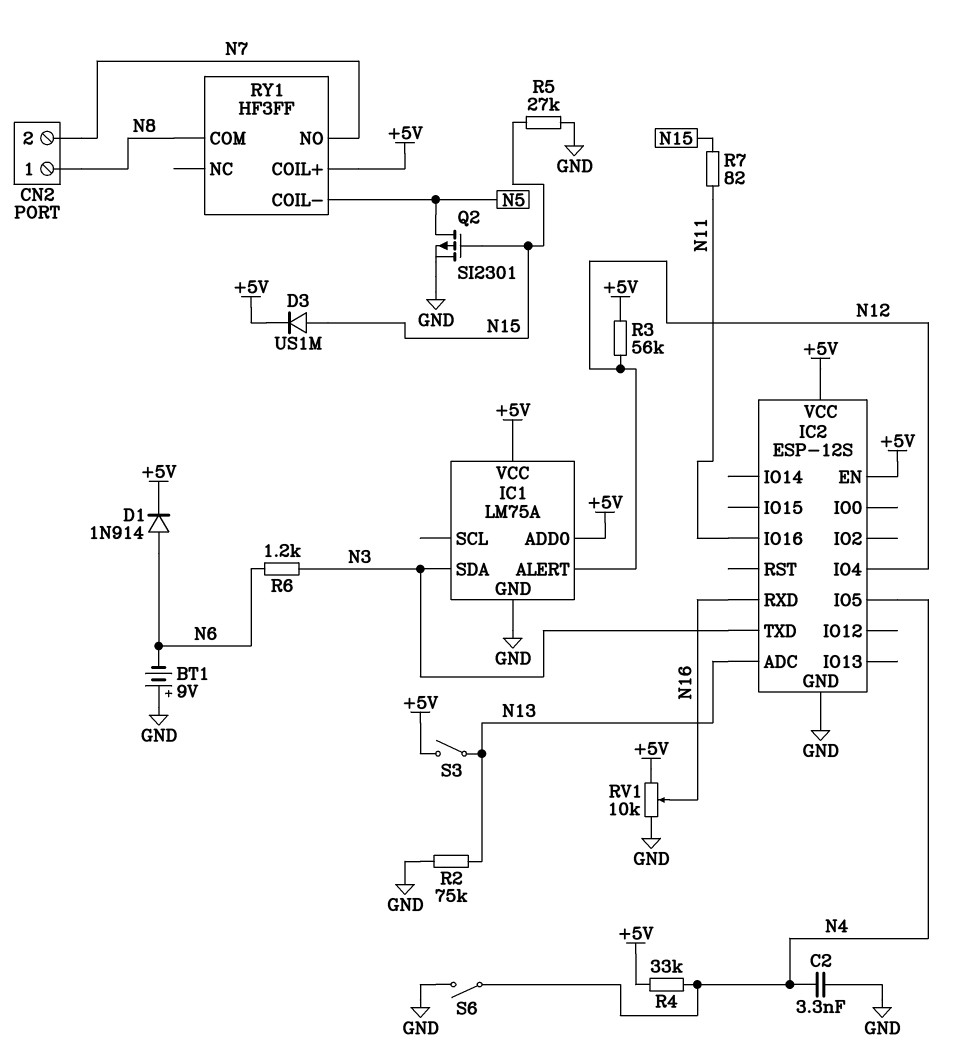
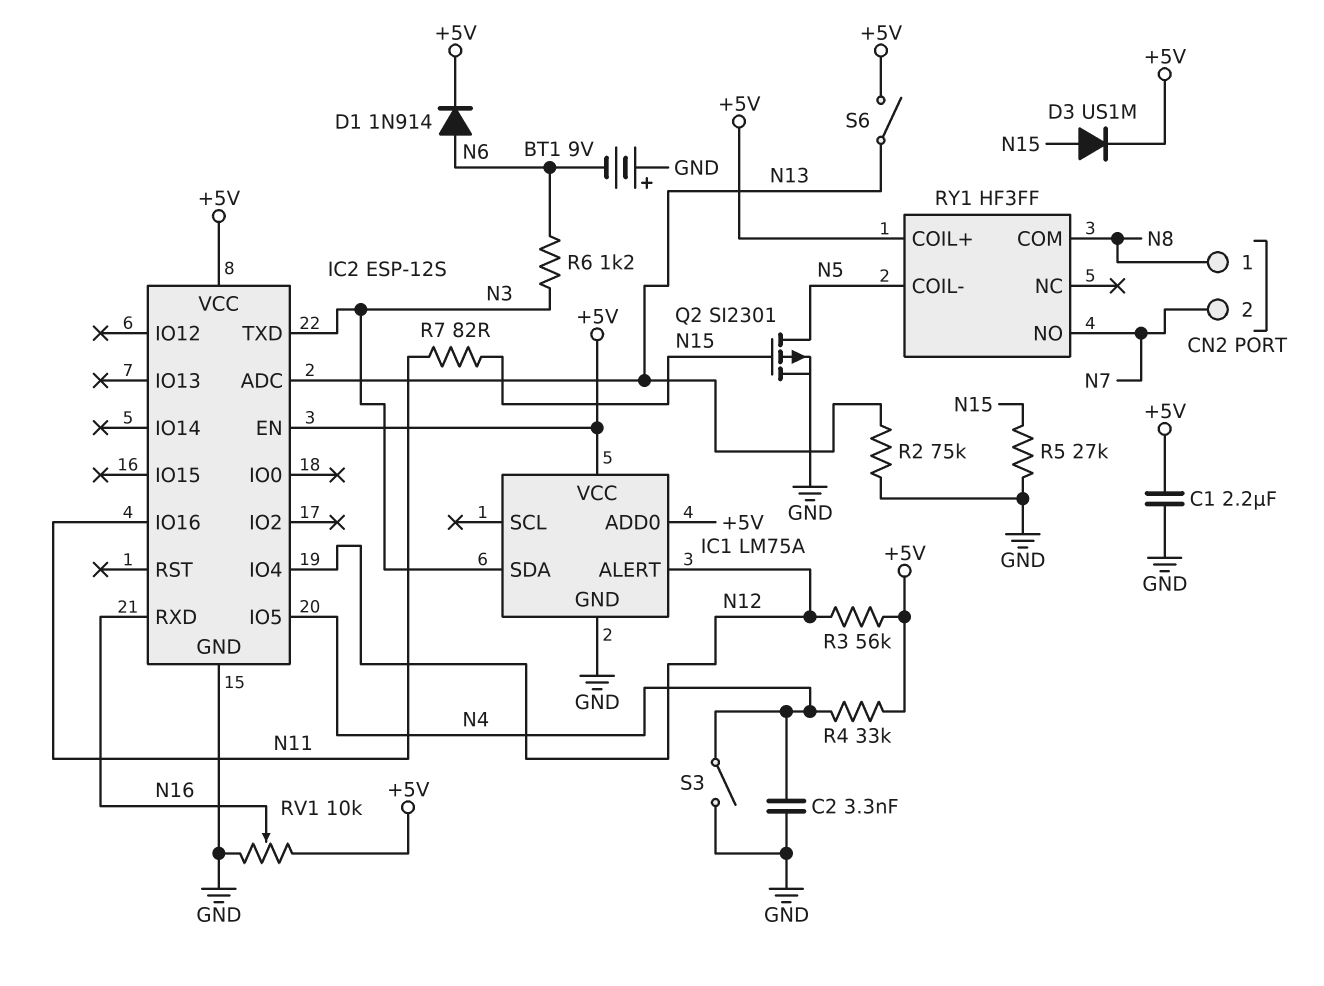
C1: none -> 2.2uF (+5V, GND)
S3: switch (+5V, N13) -> switch (GND, N4)
S6: switch (GND, N4) -> switch (+5V, N13)

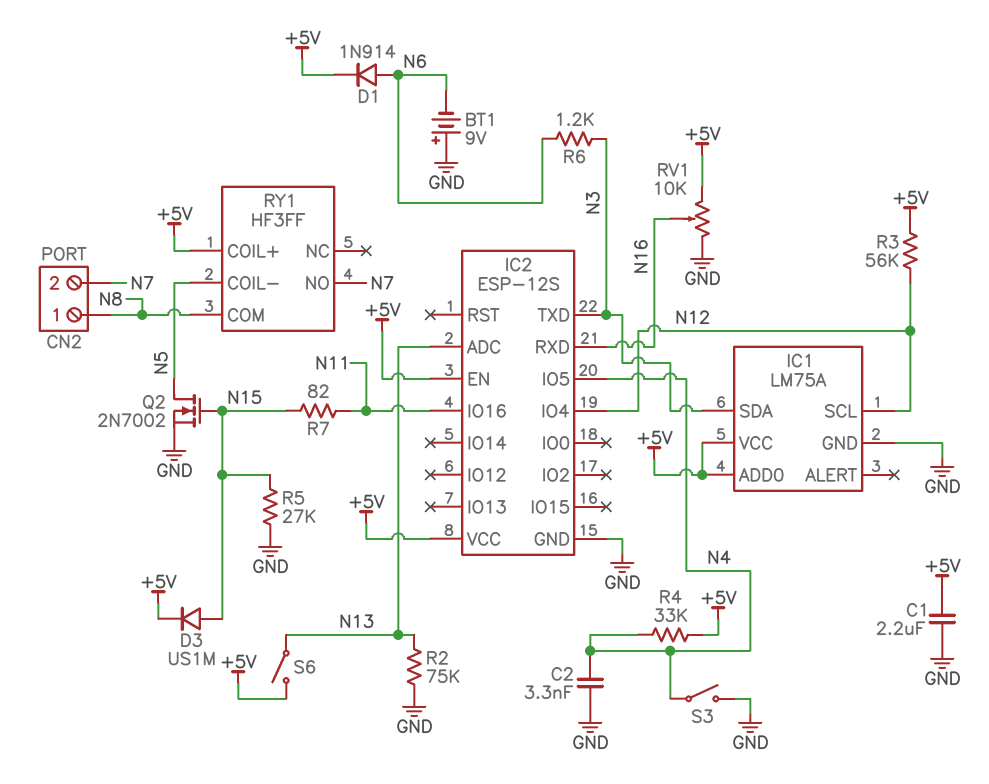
IC1 pin ALERT: N12 -> none
IC1 pin SCL: none -> N12
Q2: PMOS SI2301 (G N15, D N5, S GND) -> NMOS 2N7002 (G N15, D N5, S GND)

